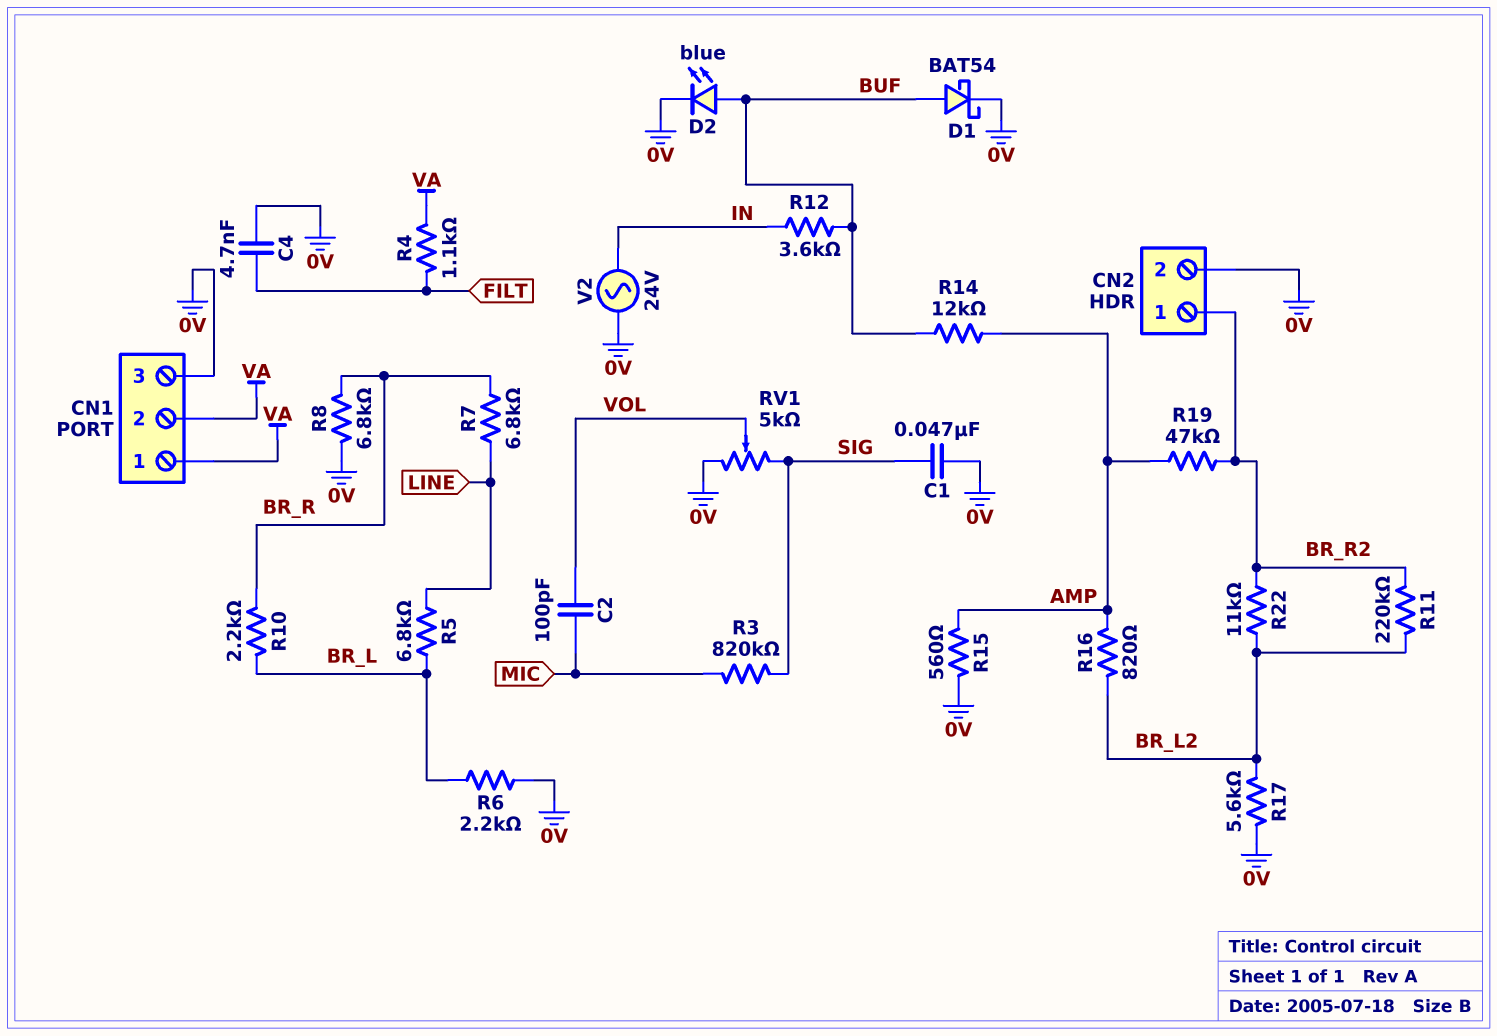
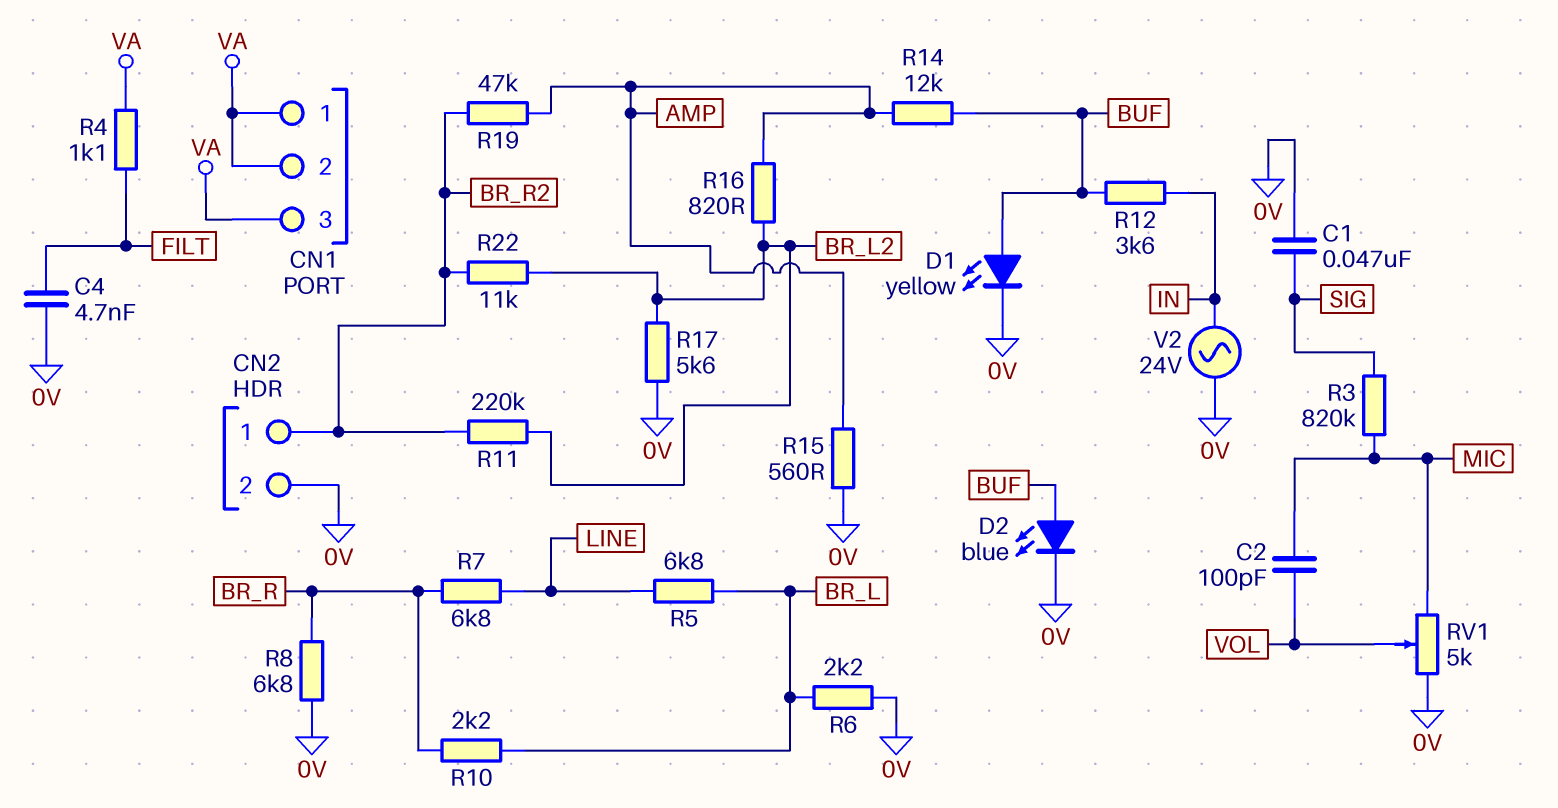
CN1 pin 3: 0V -> VA
D1: schottky BAT54 (A BUF, K 0V) -> LED yellow (A BUF, K 0V)
RV1: 5k (0V, SIG, wiper VOL) -> 5k (0V, MIC, wiper VOL)

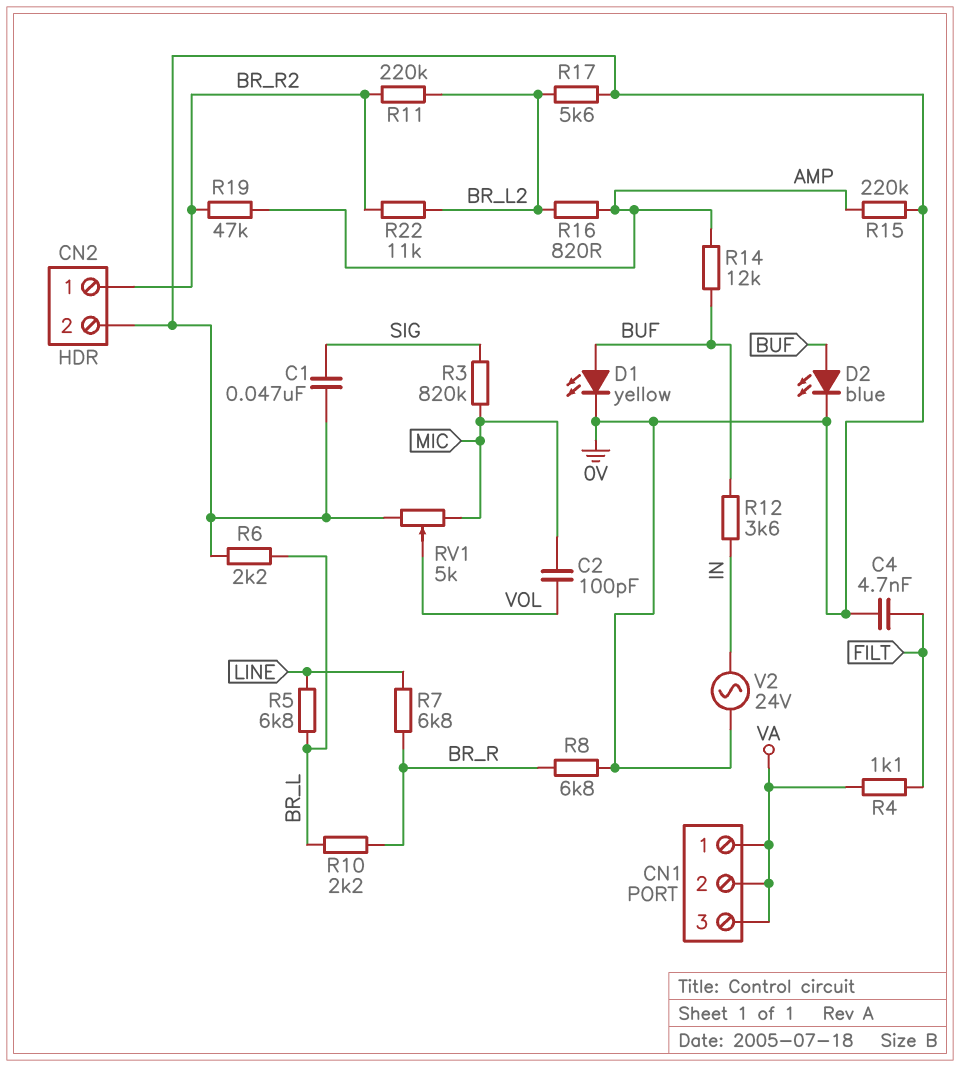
R15: 560 (0V, AMP) -> 220k (0V, AMP)

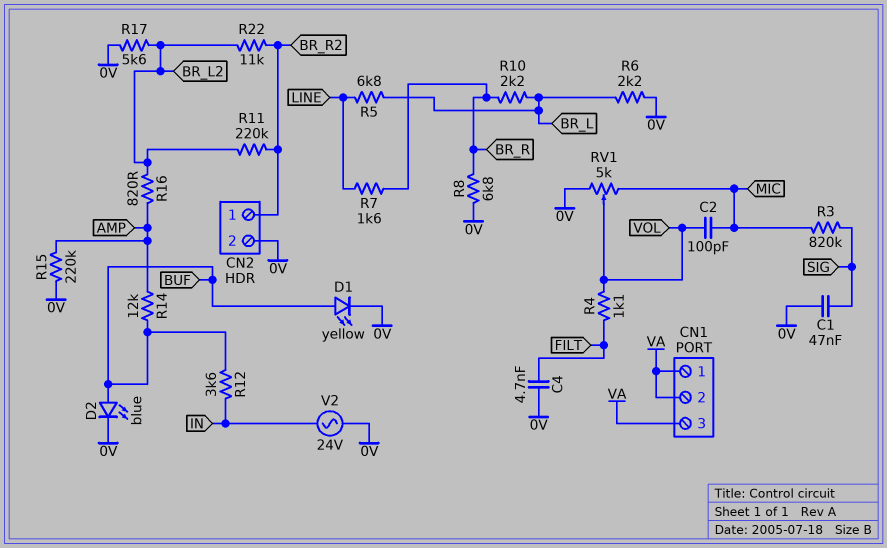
R4: 1.1k (FILT, VA) -> 1.1k (FILT, VOL)
R7: 6.8k (BR_R, LINE) -> 1.6k (BR_R, LINE)
R19: 47k (AMP, BR_R2) -> none

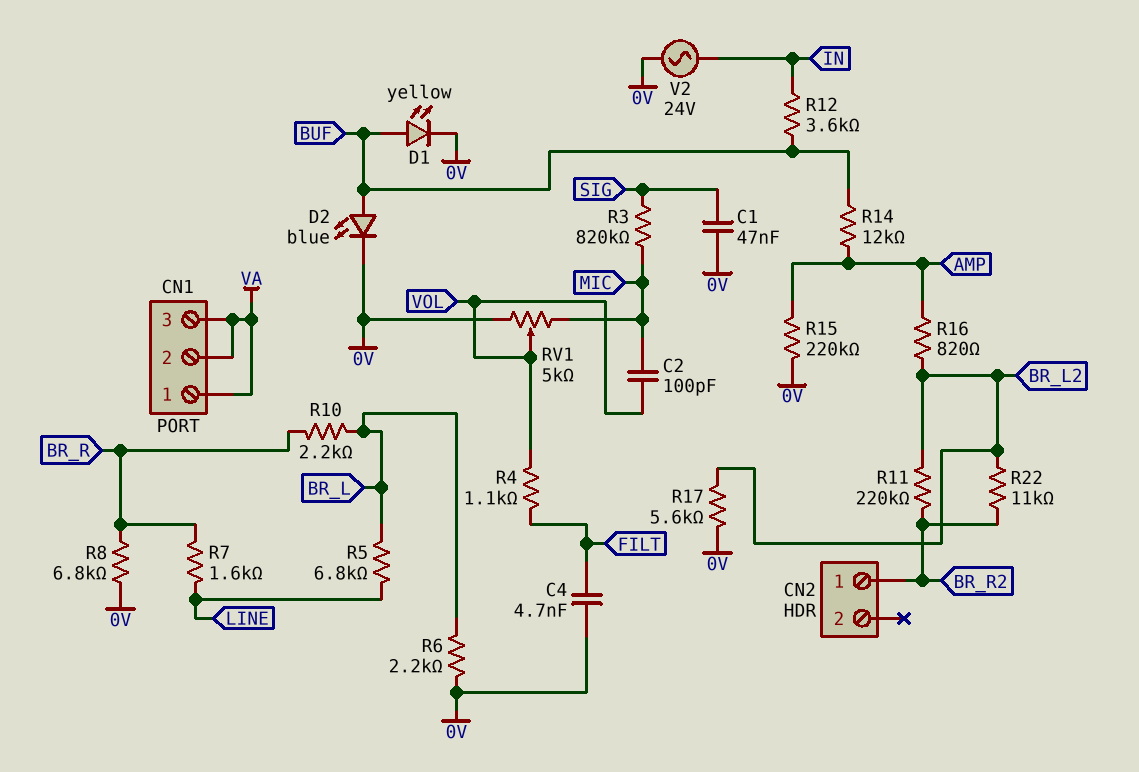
CN2 pin 2: 0V -> none

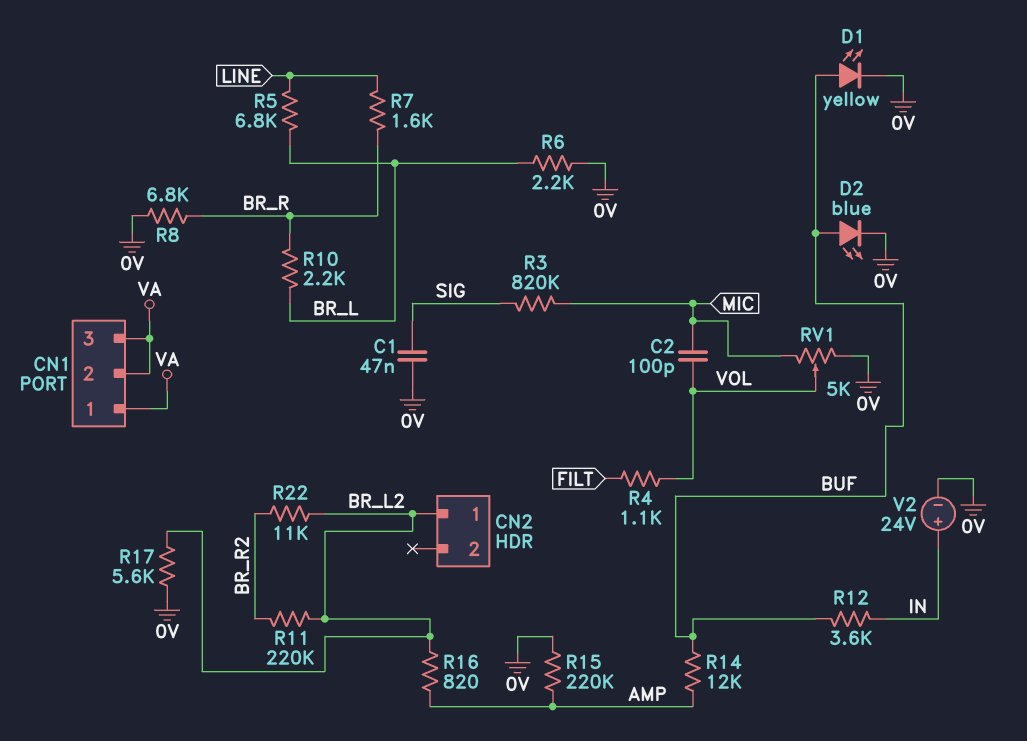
C4: 4.7nF (0V, FILT) -> none
CN2 pin 1: BR_R2 -> BR_L2
V2: AC 24V (0V, IN) -> 24V (plus IN, minus 0V)

